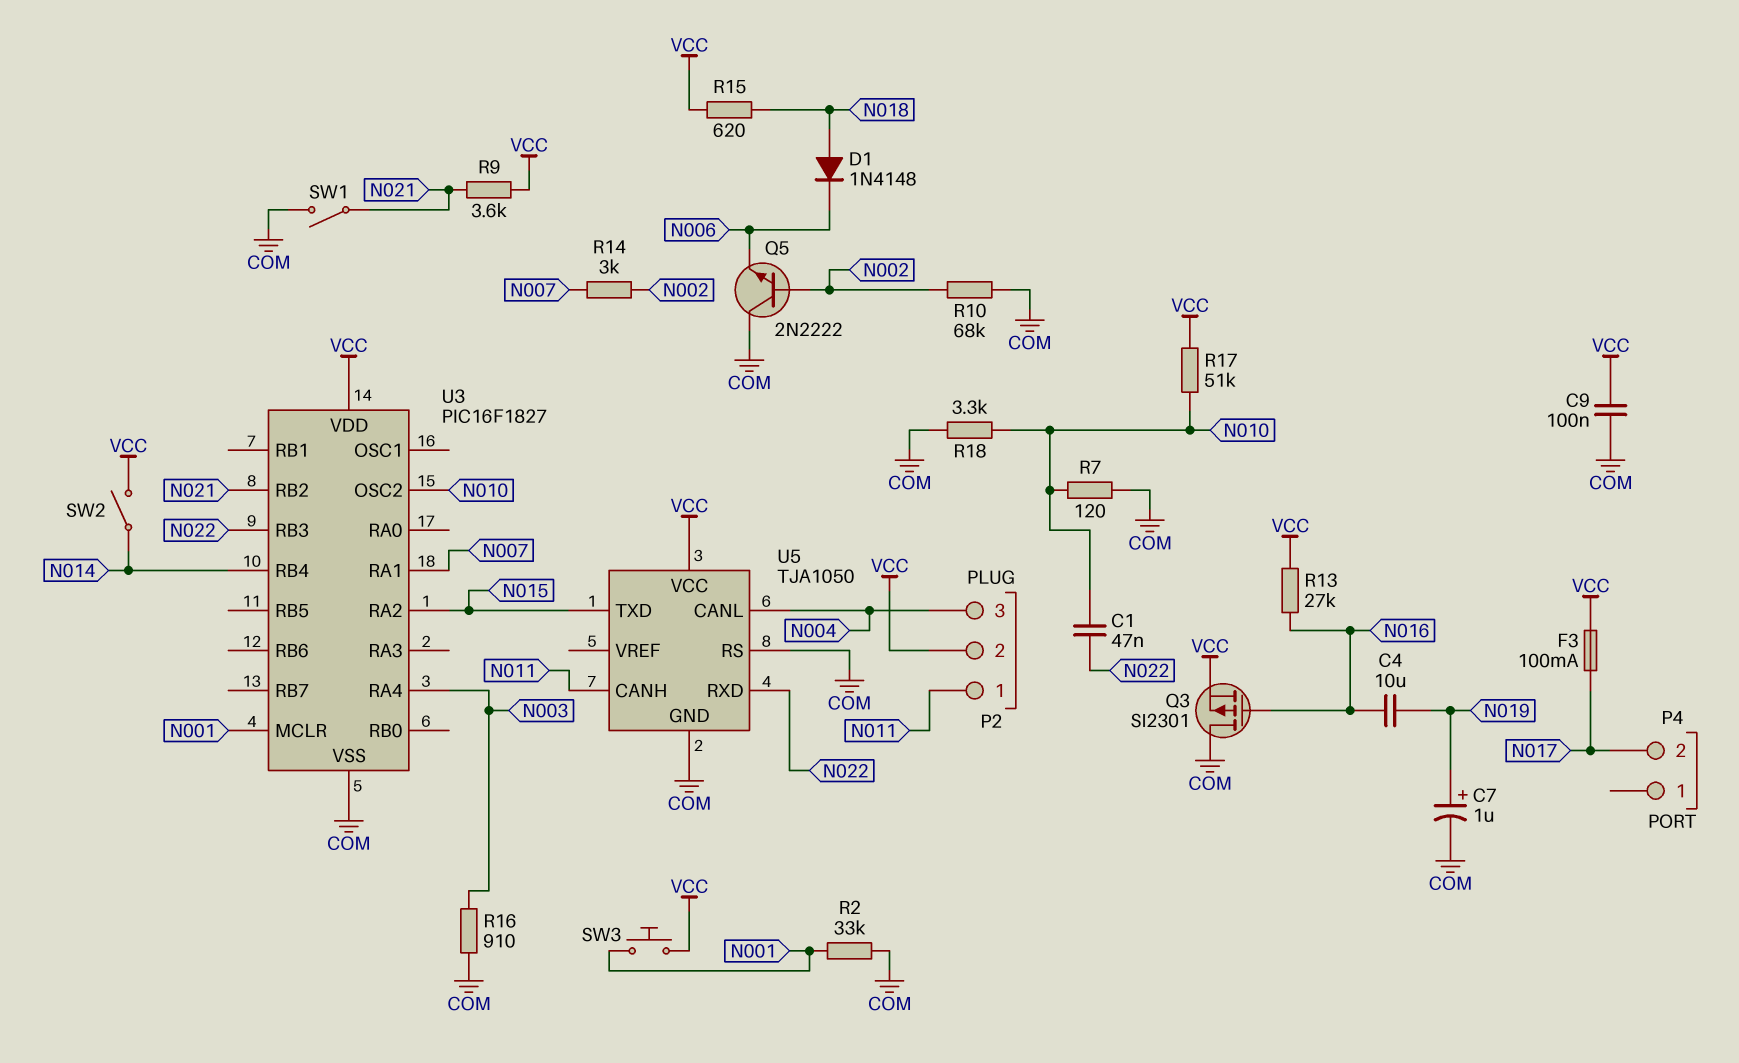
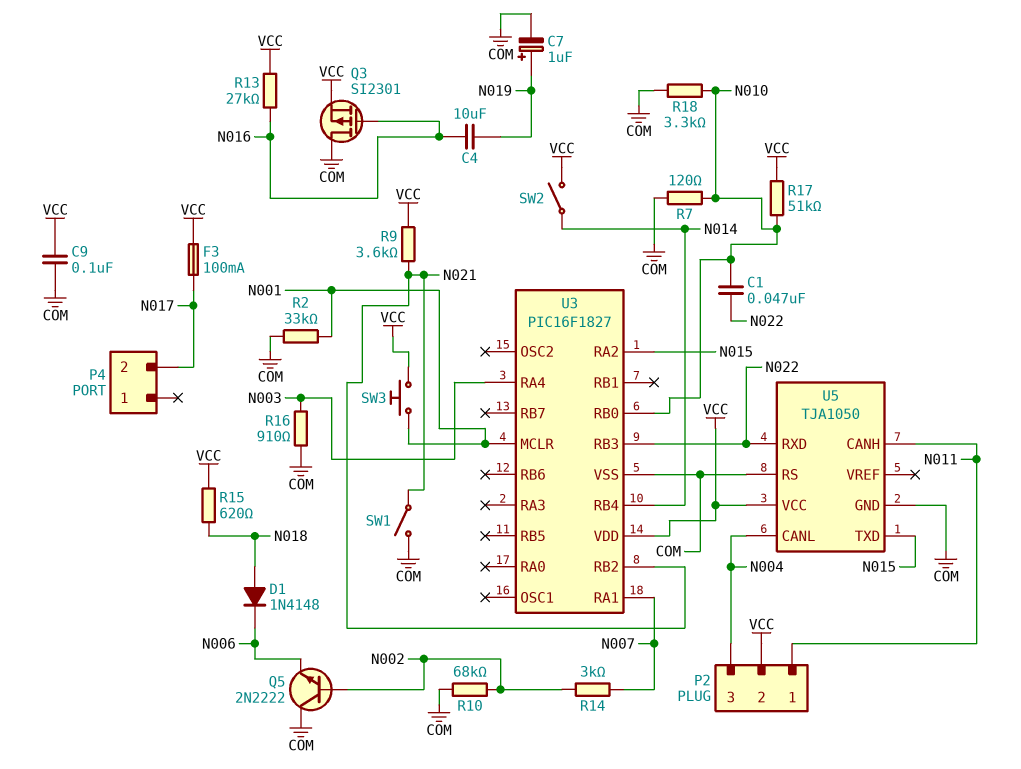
U3 pin OSC2: N010 -> none
U3 pin RB0: none -> N010

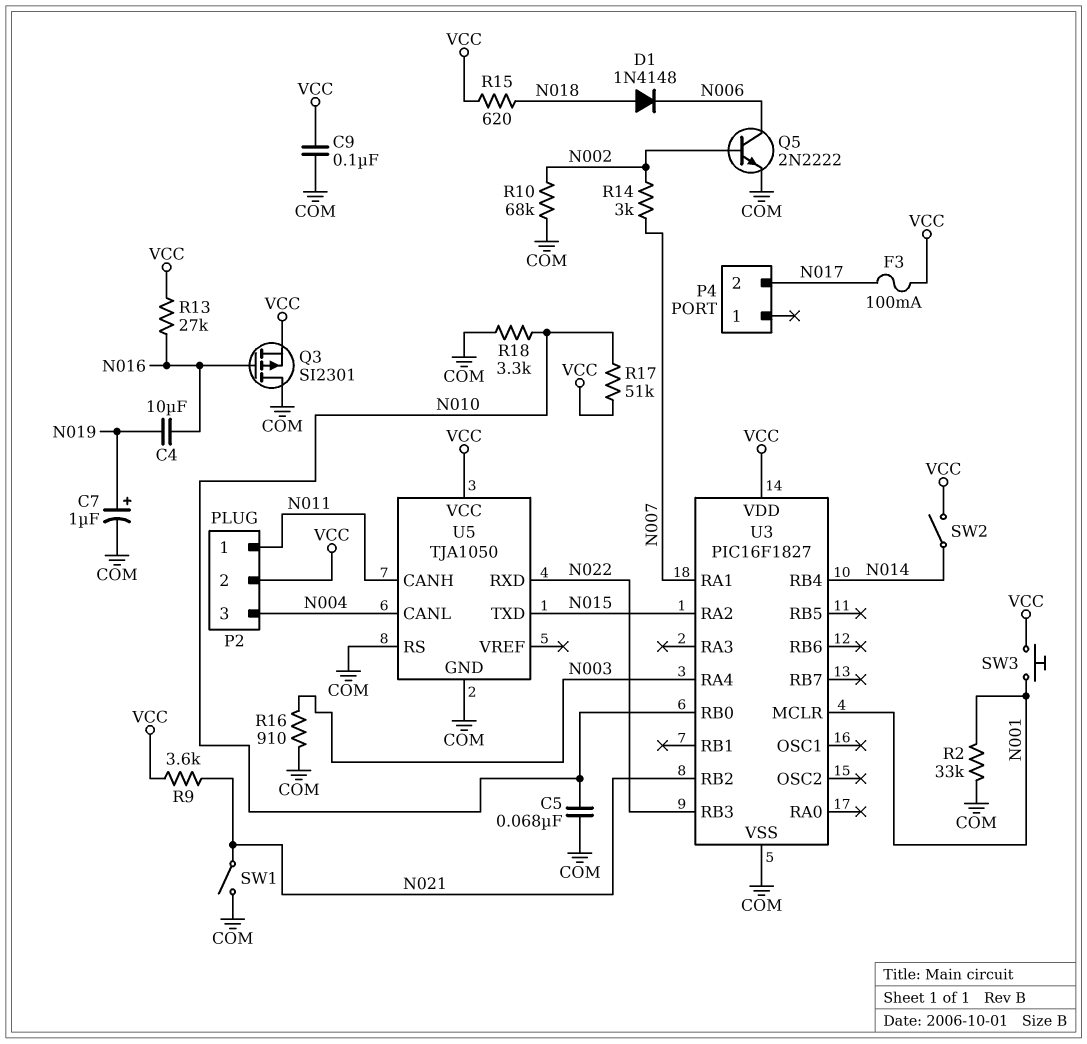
C1: 47nF (N010, N022) -> none
C5: none -> 68nF (COM, N010)
Q5: NPN 2N2222 (B N002, C COM, E N006) -> NPN 2N2222 (B N002, C N006, E COM)
R7: 120 (COM, N010) -> none

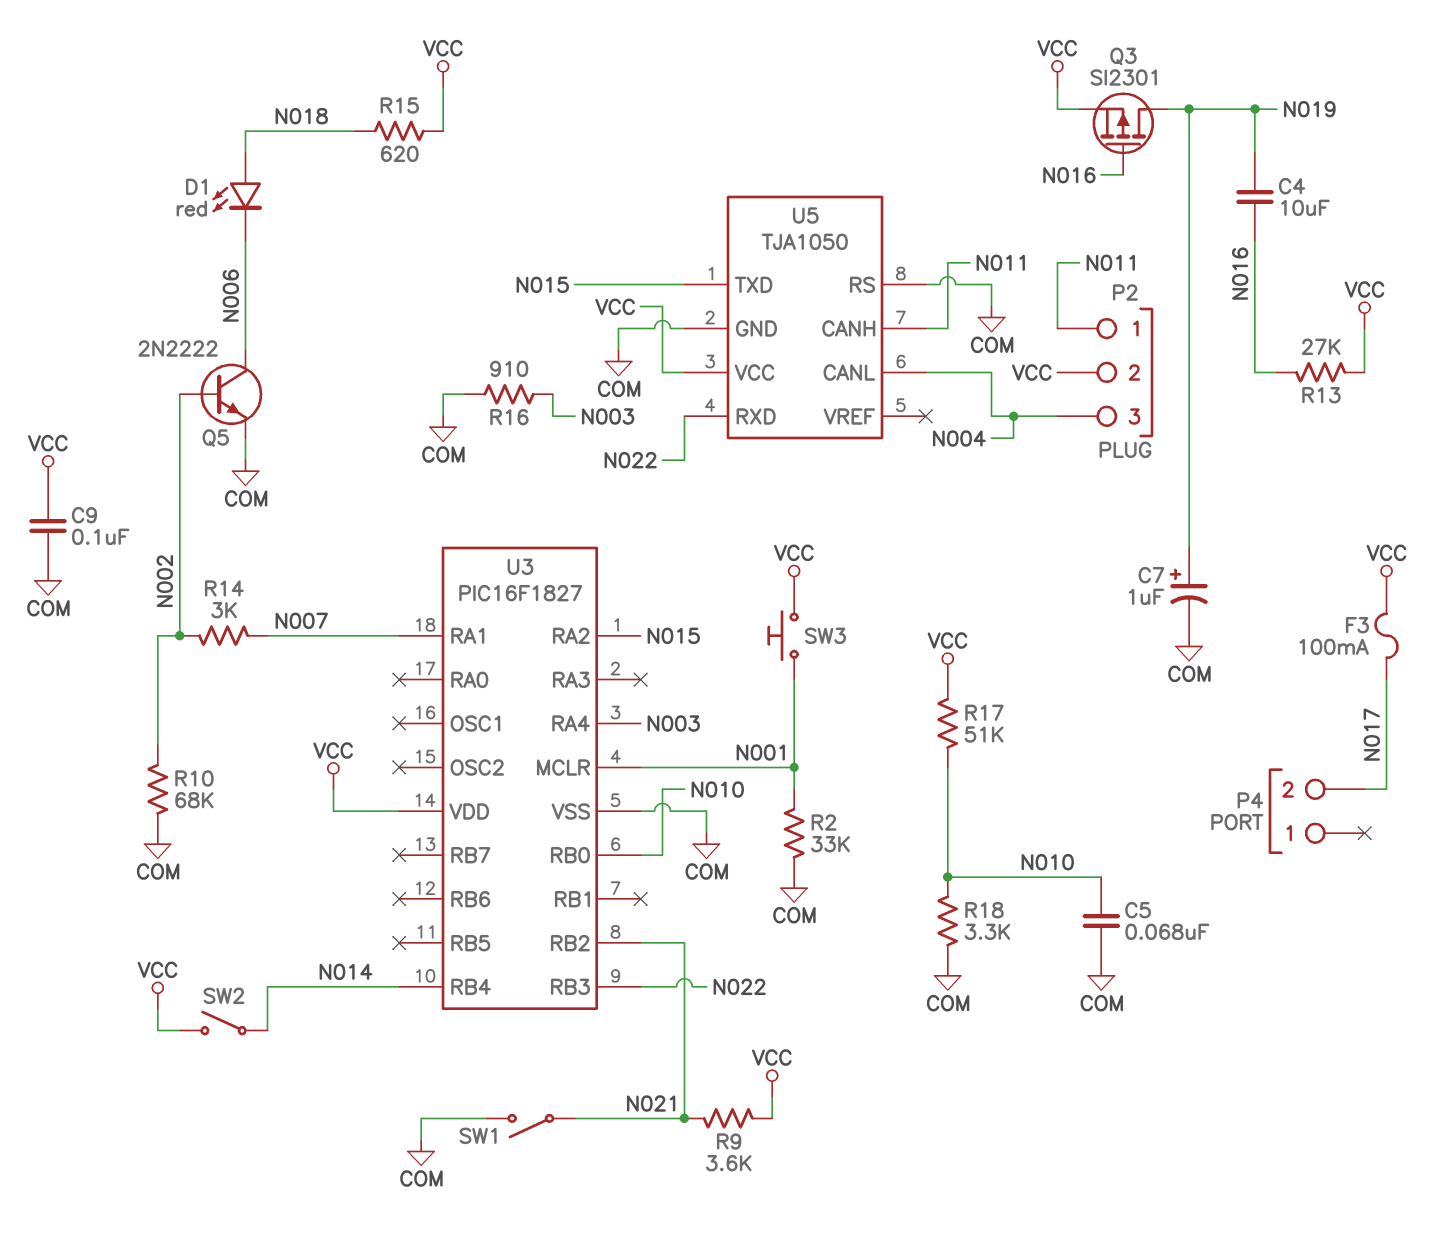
D1: diode 1N4148 (A N018, K N006) -> LED red (A N018, K N006)
Q3: PMOS SI2301 (G N016, D COM, S VCC) -> PMOS SI2301 (G N016, D N019, S VCC)

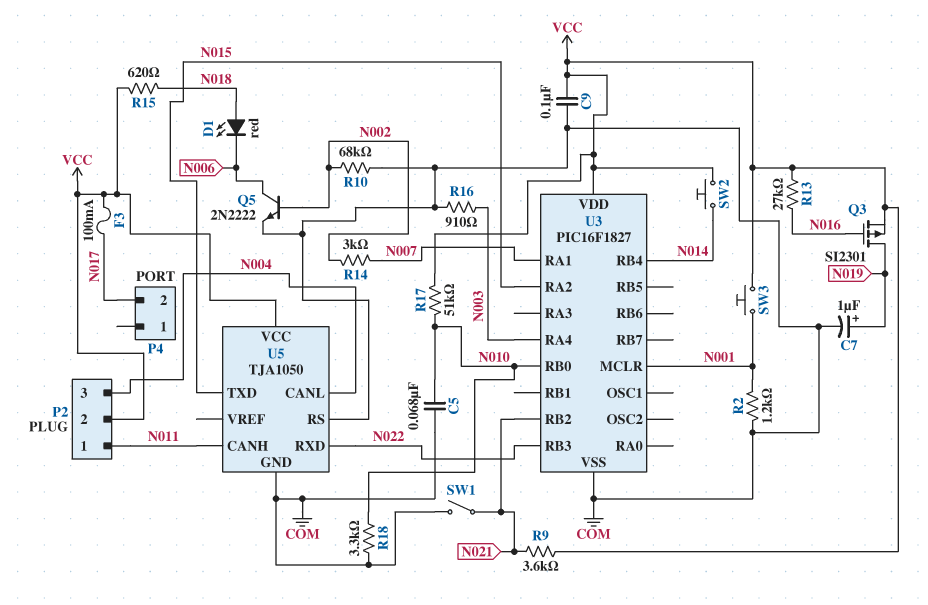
C4: 10uF (N016, N019) -> none
R2: 33k (COM, N001) -> 1.2k (COM, N001)
SW2: switch (N014, VCC) -> button (N014, VCC)

